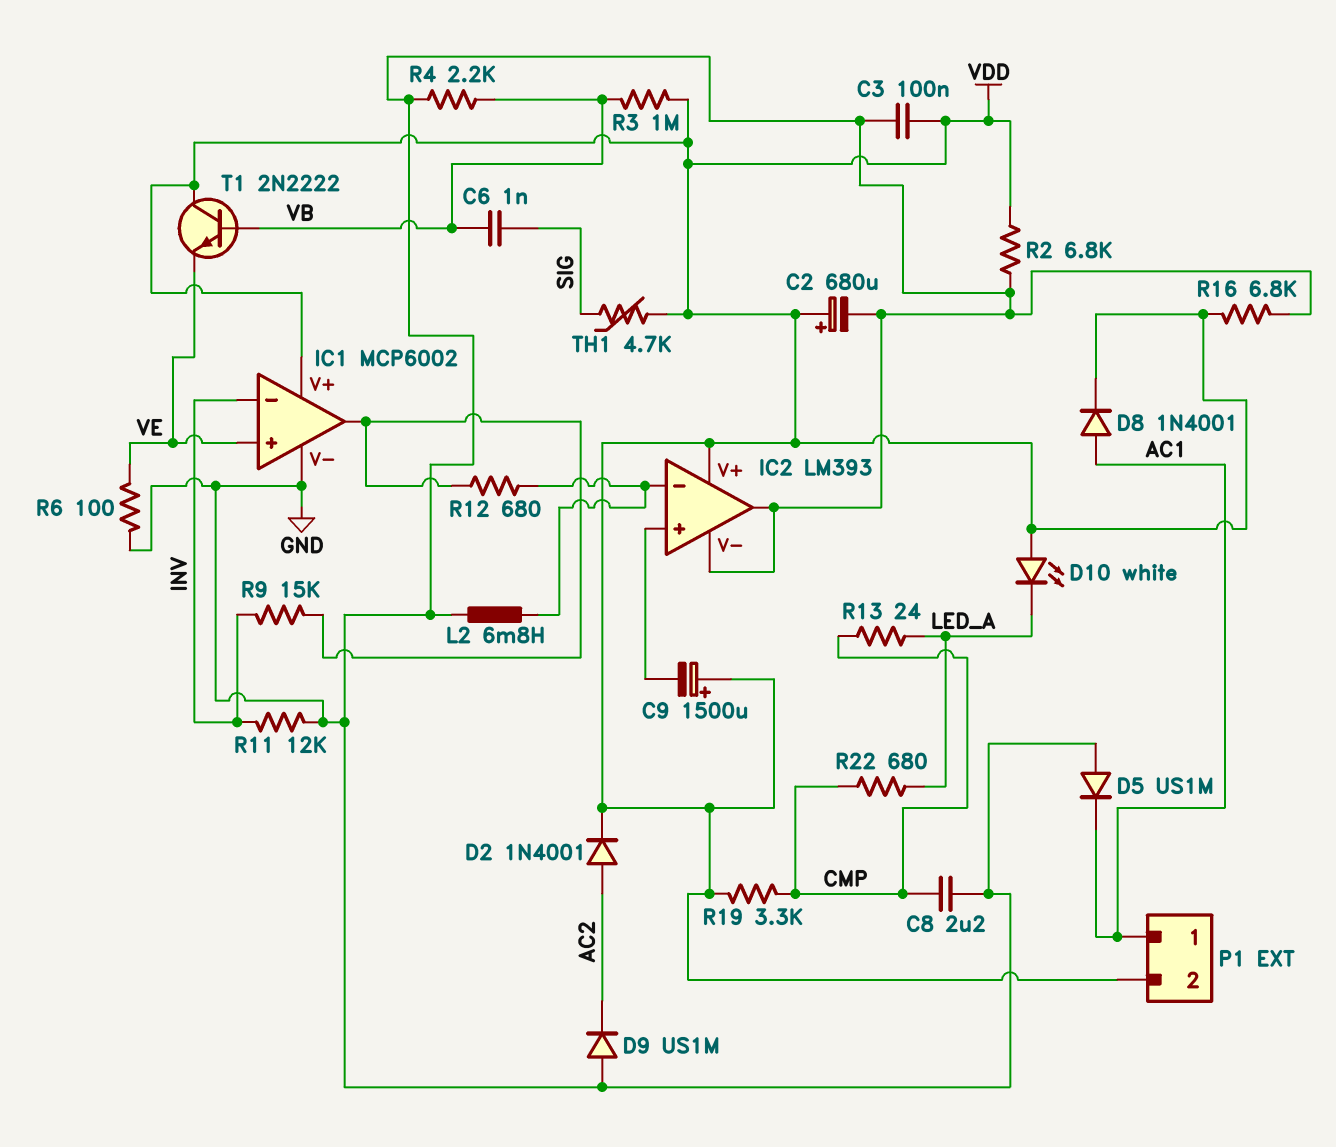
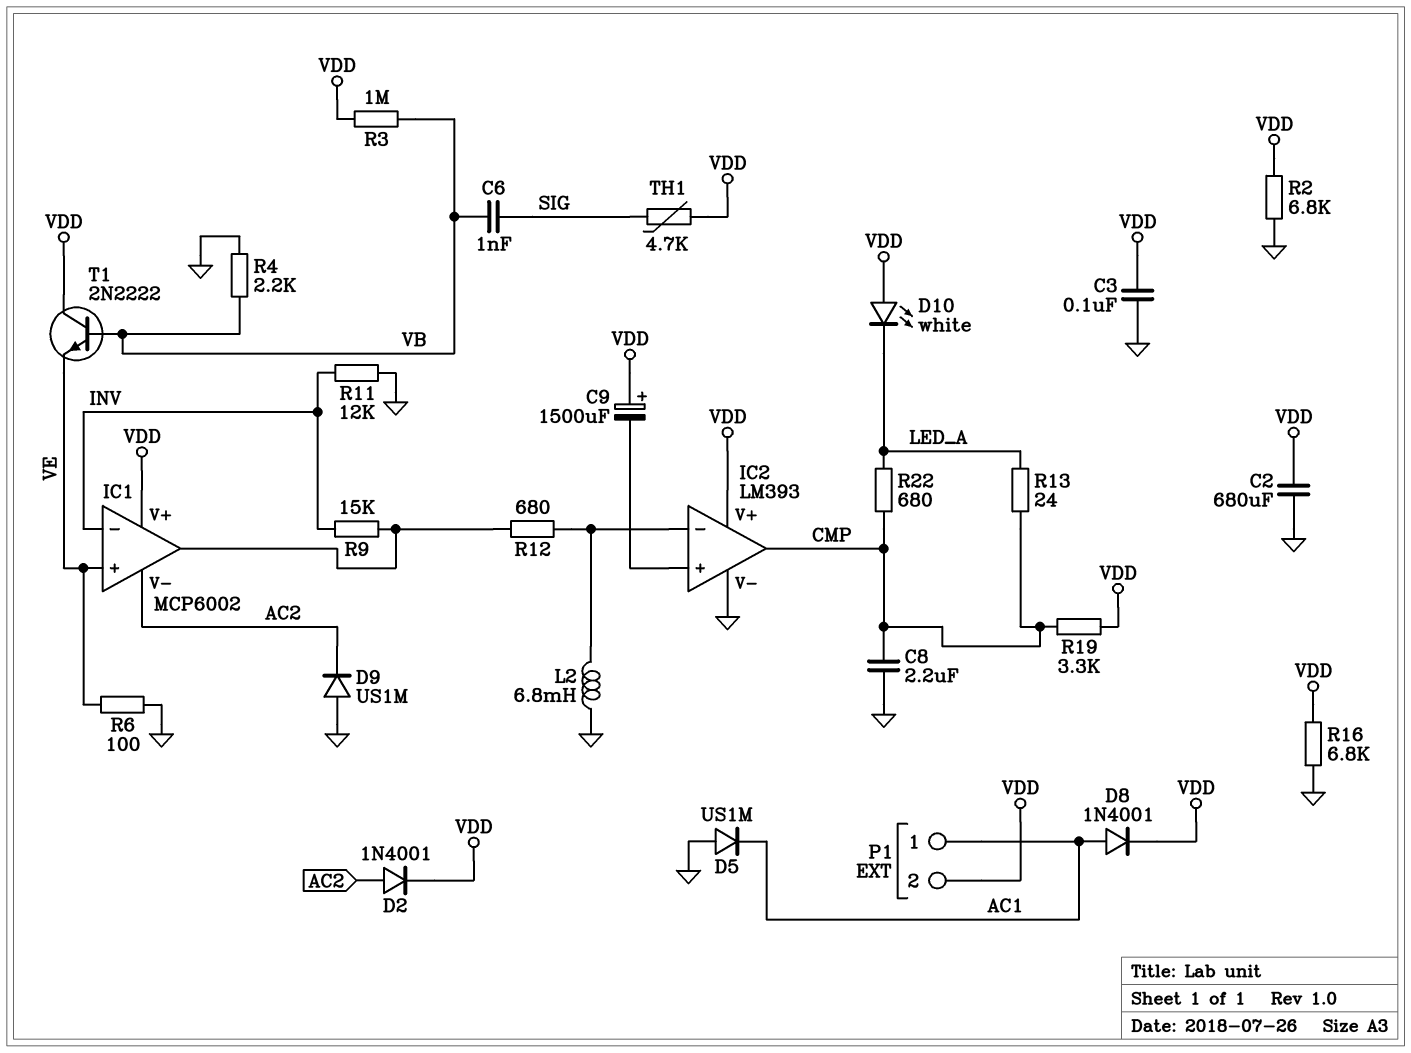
C2: 680uF (plus VDD, minus GND) -> 680uF (GND, VDD)
IC1 pin V-: GND -> AC2
IC2 pin out: GND -> CMP

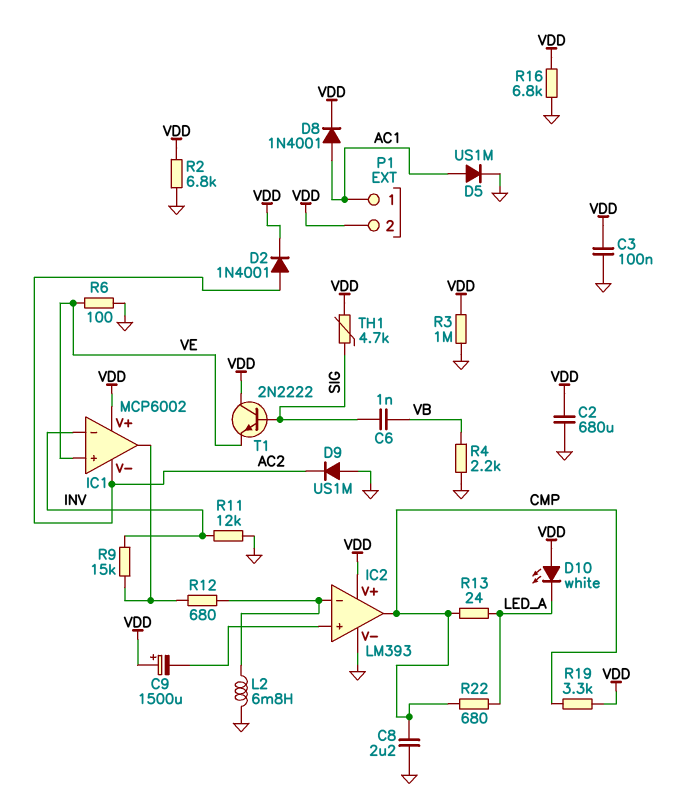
D5: diode US1M (A GND, K AC1) -> diode US1M (A AC1, K GND)
R3: 1M (VB, VDD) -> 1M (GND, VDD)
T1: NPN 2N2222 (B VB, C VDD, E VE) -> NPN 2N2222 (B SIG, C VDD, E VE)

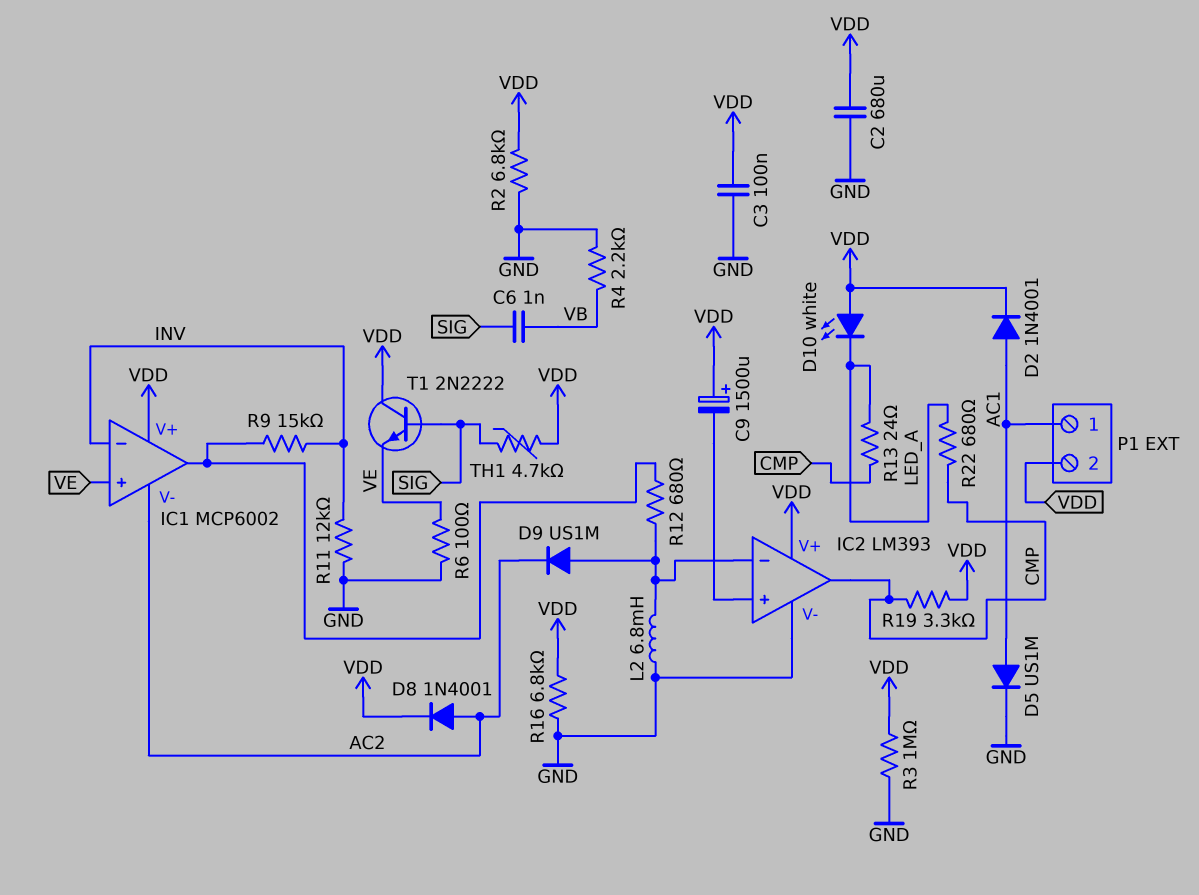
C8: 2.2uF (CMP, GND) -> none
D2: diode 1N4001 (A AC2, K VDD) -> diode 1N4001 (A AC1, K VDD)
D8: diode 1N4001 (A AC1, K VDD) -> diode 1N4001 (A AC2, K VDD)
D9: diode US1M (A GND, K AC2) -> diode US1M (A IC2/in-, K AC2)

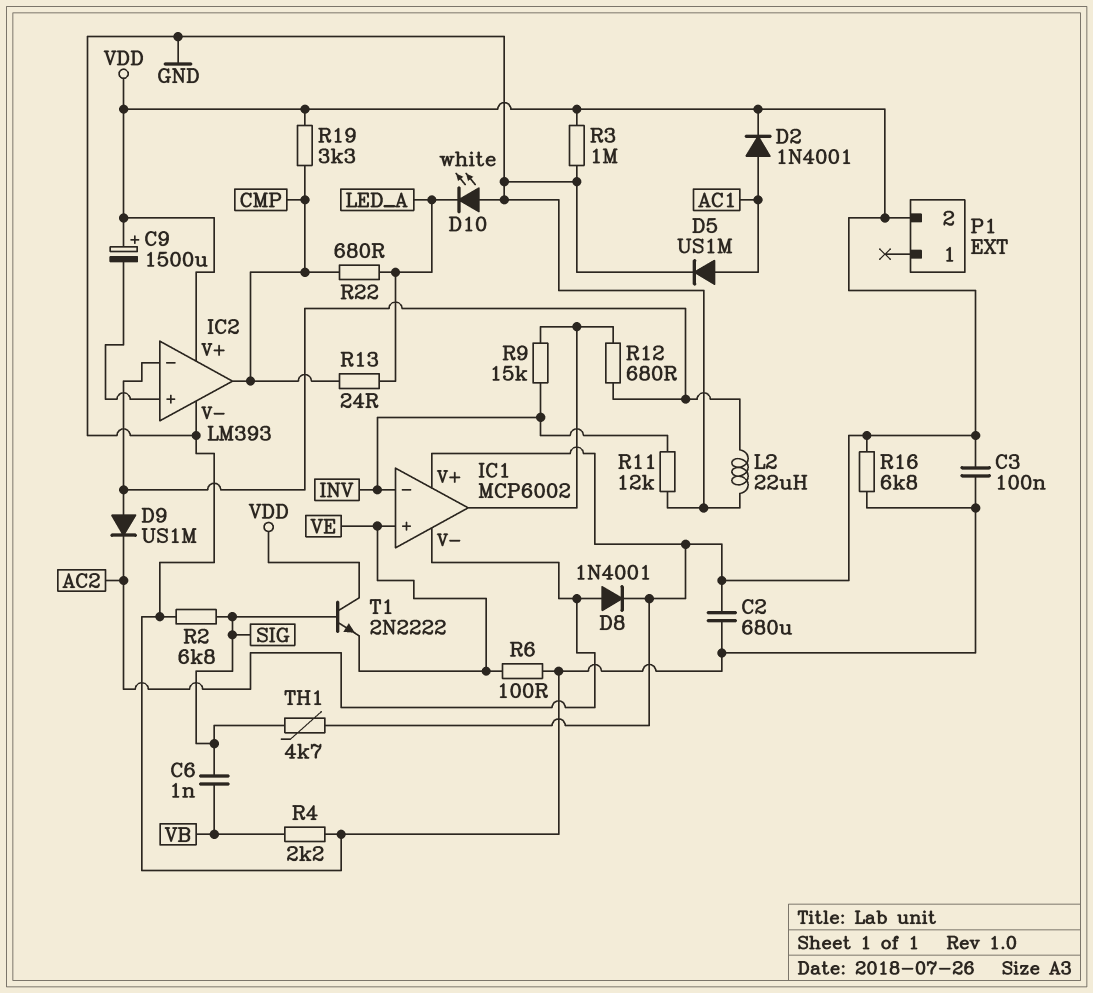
D10: LED white (A VDD, K LED_A) -> LED white (A GND, K LED_A)
L2: 6.8mH (GND, IC2/in-) -> 22uH (GND, IC2/in-)
P1 pin 1: AC1 -> none
R2: 6.8k (GND, VDD) -> 6.8k (GND, SIG)

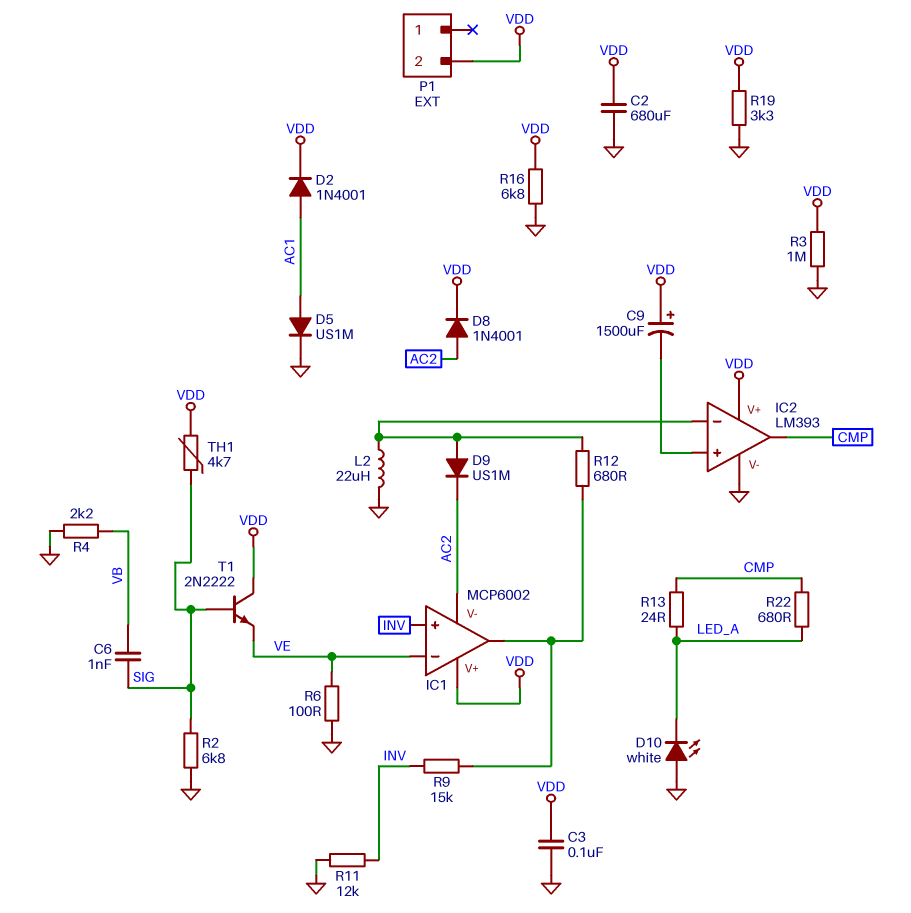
IC1 pin in+: VE -> INV
IC1 pin in-: INV -> VE
R19: 3.3k (CMP, VDD) -> 3.3k (GND, VDD)

